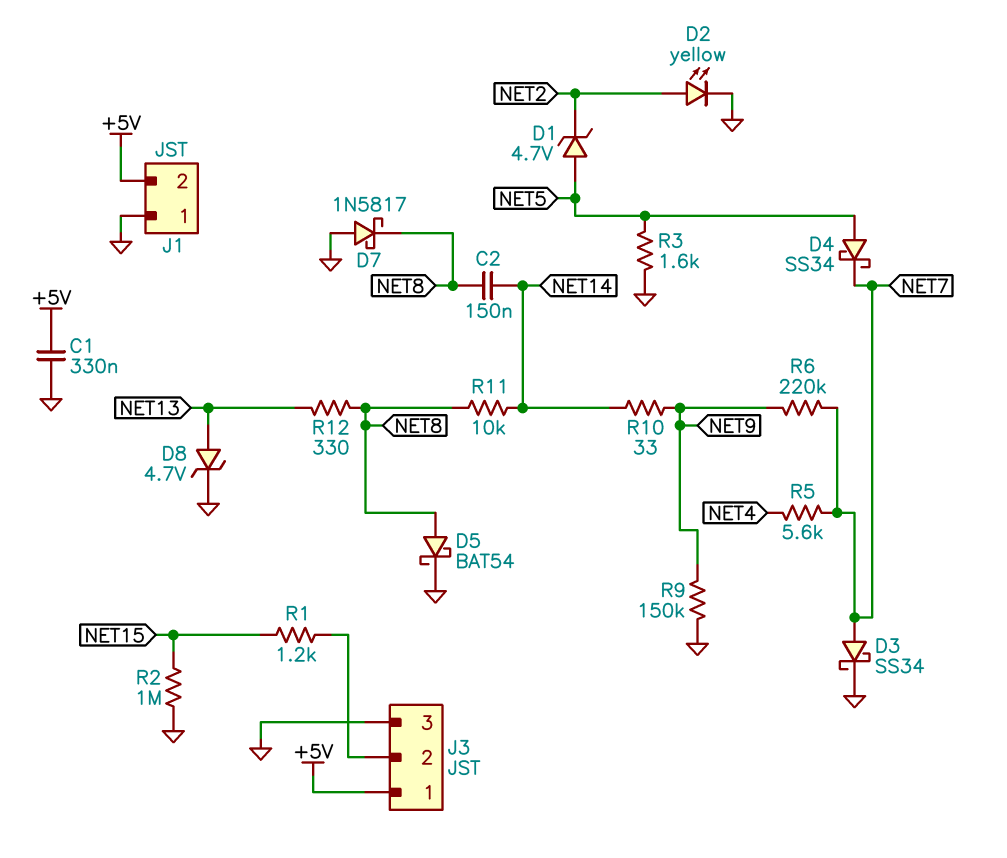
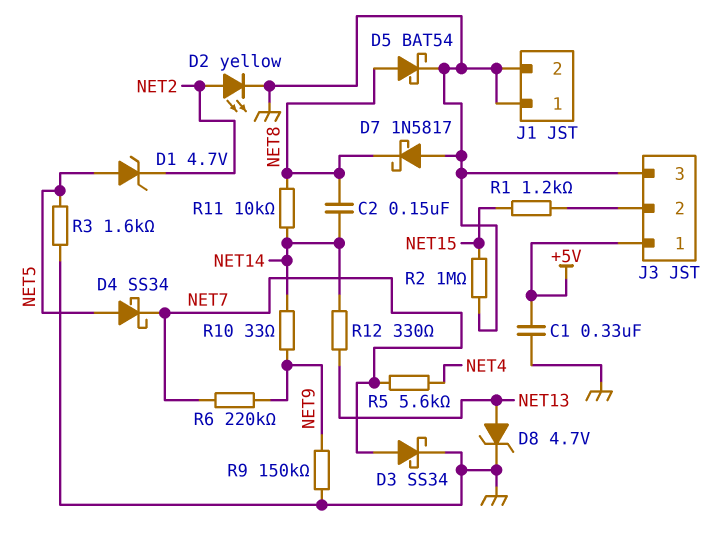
J1 pin 2: +5V -> GND
R12: 330 (NET8, NET13) -> 330 (NET13, NET14)

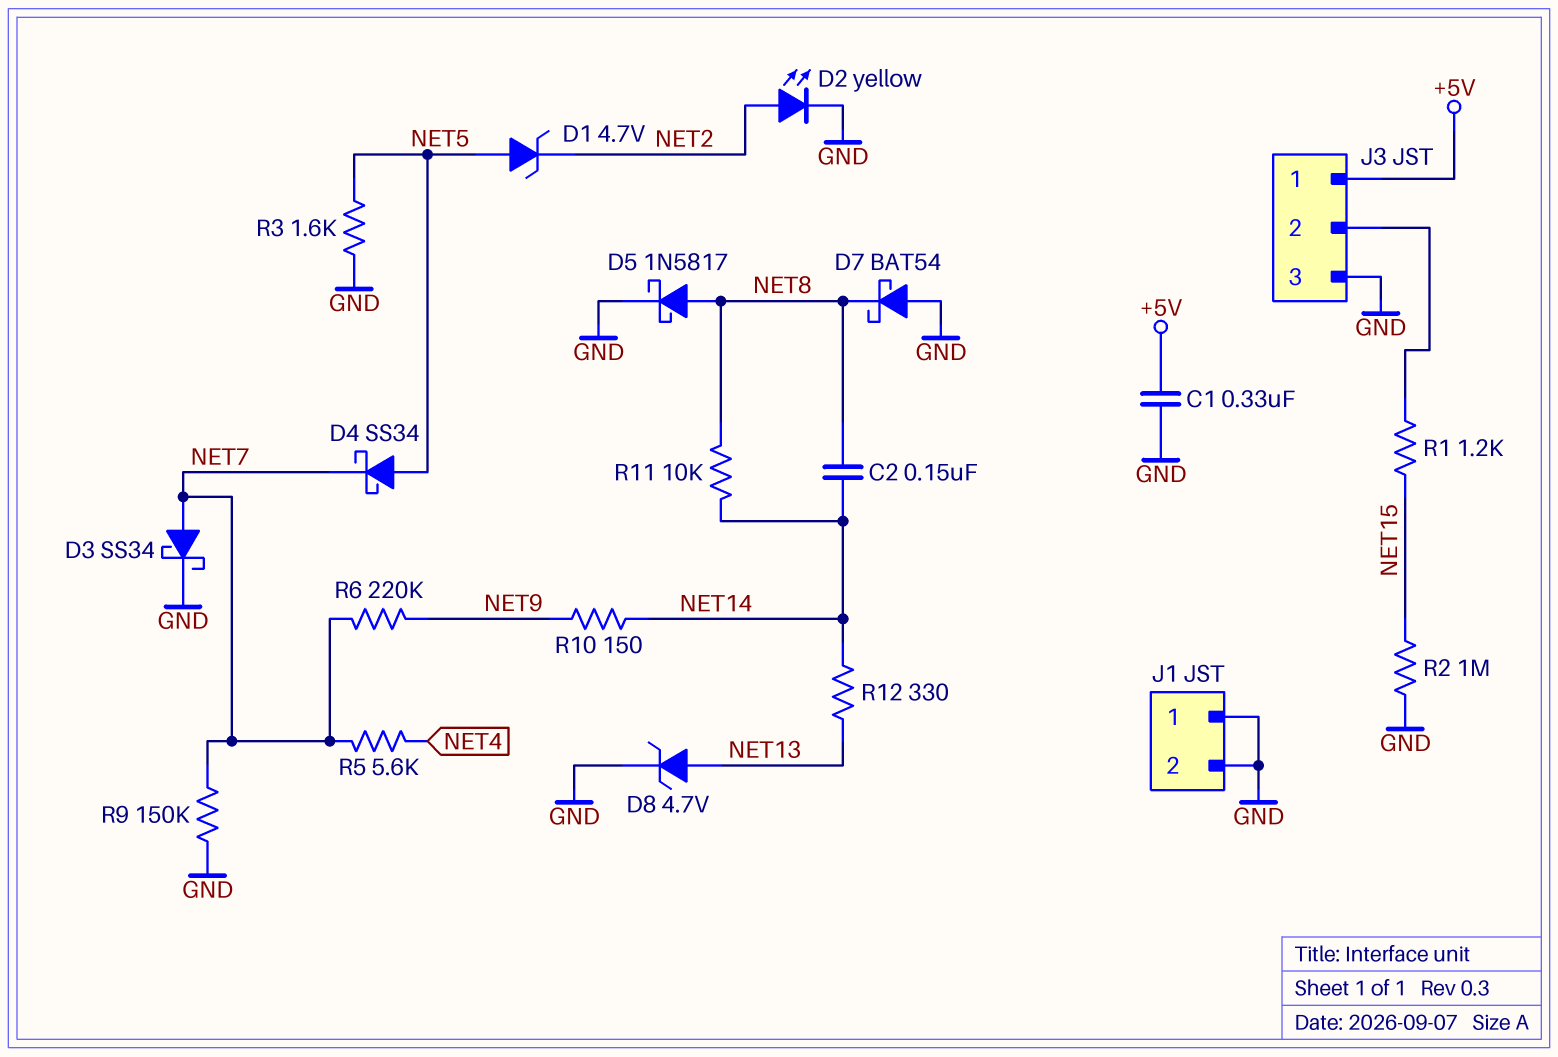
D5: schottky BAT54 (A NET8, K GND) -> schottky 1N5817 (A NET8, K GND)
D7: schottky 1N5817 (A GND, K NET8) -> schottky BAT54 (A GND, K NET8)
R9: 150k (GND, NET9) -> 150k (GND, NET7)
R10: 33 (NET9, NET14) -> 150 (NET9, NET14)

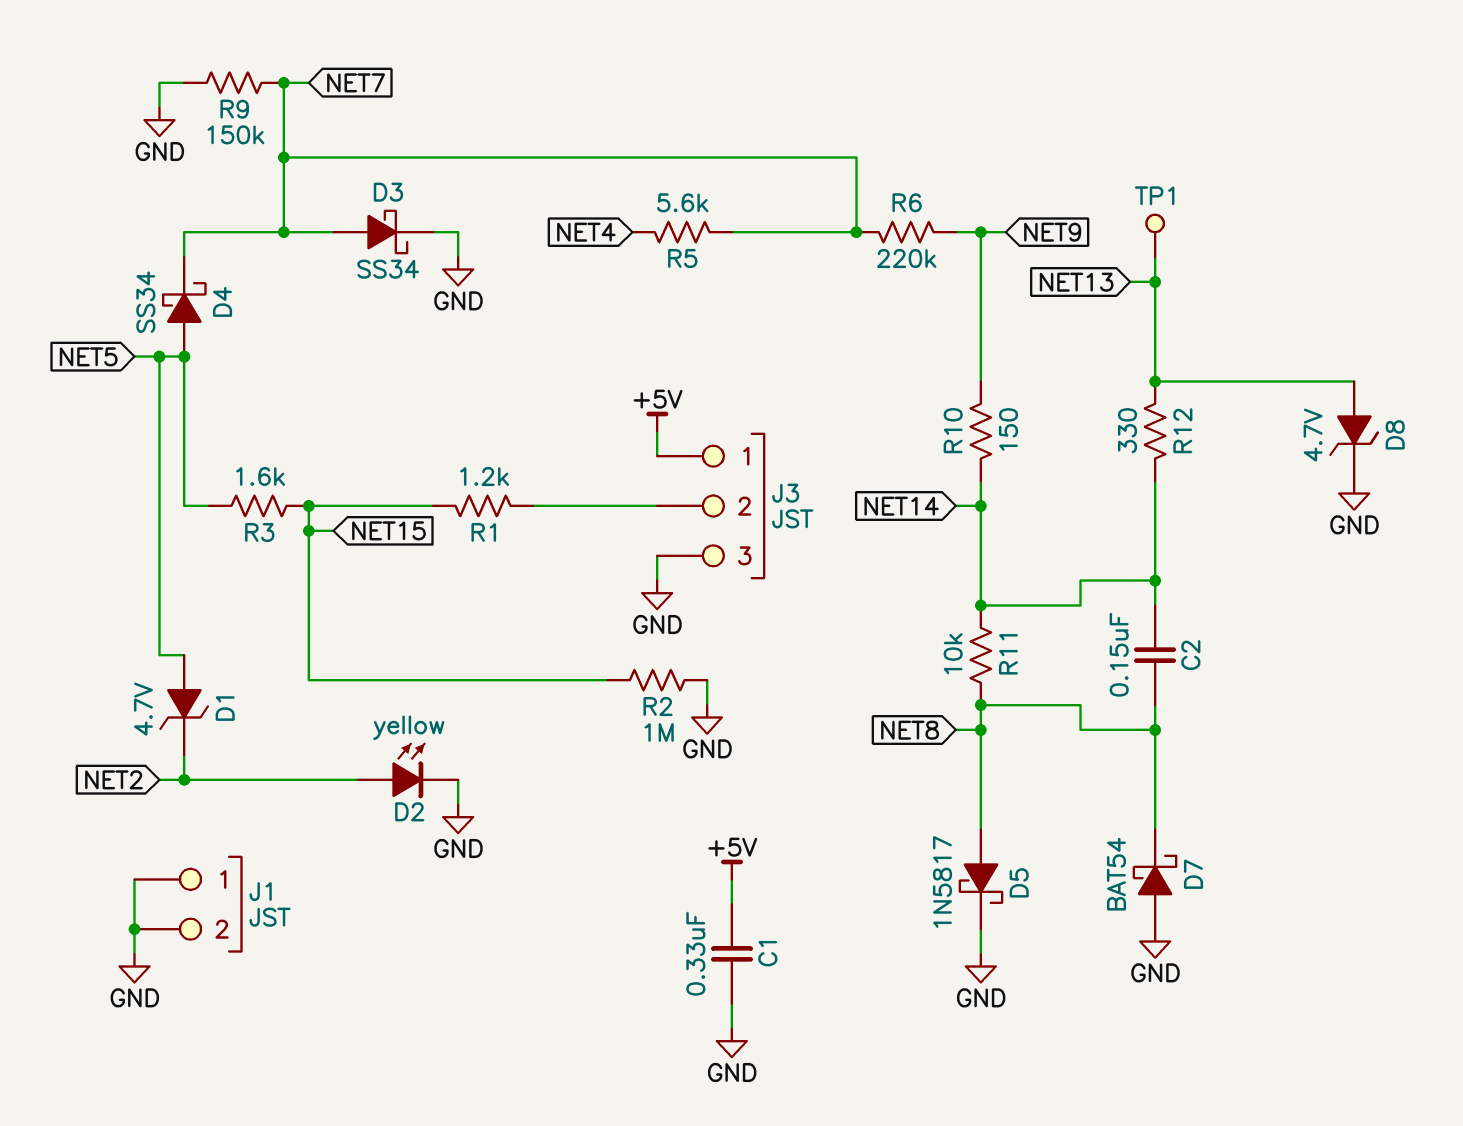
R3: 1.6k (GND, NET5) -> 1.6k (NET5, NET15)
TP1: none -> test point (NET13)

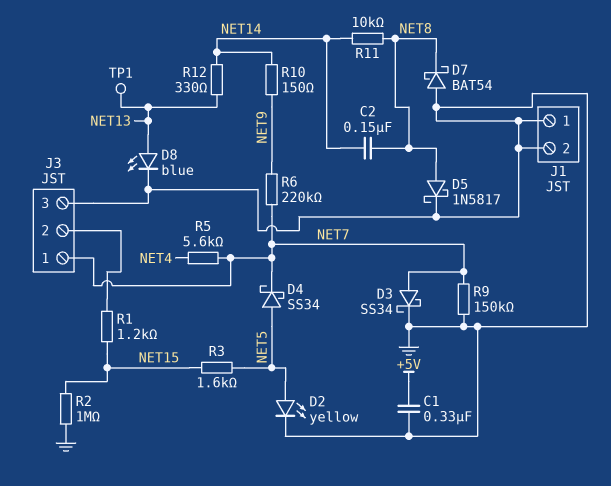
D1: zener 4.7V (A NET5, K NET2) -> none
D2: LED yellow (A NET2, K GND) -> LED yellow (A NET5, K GND)
D8: zener 4.7V (A NET13, K GND) -> LED blue (A NET13, K GND)
J3 pin 1: +5V -> NET7

